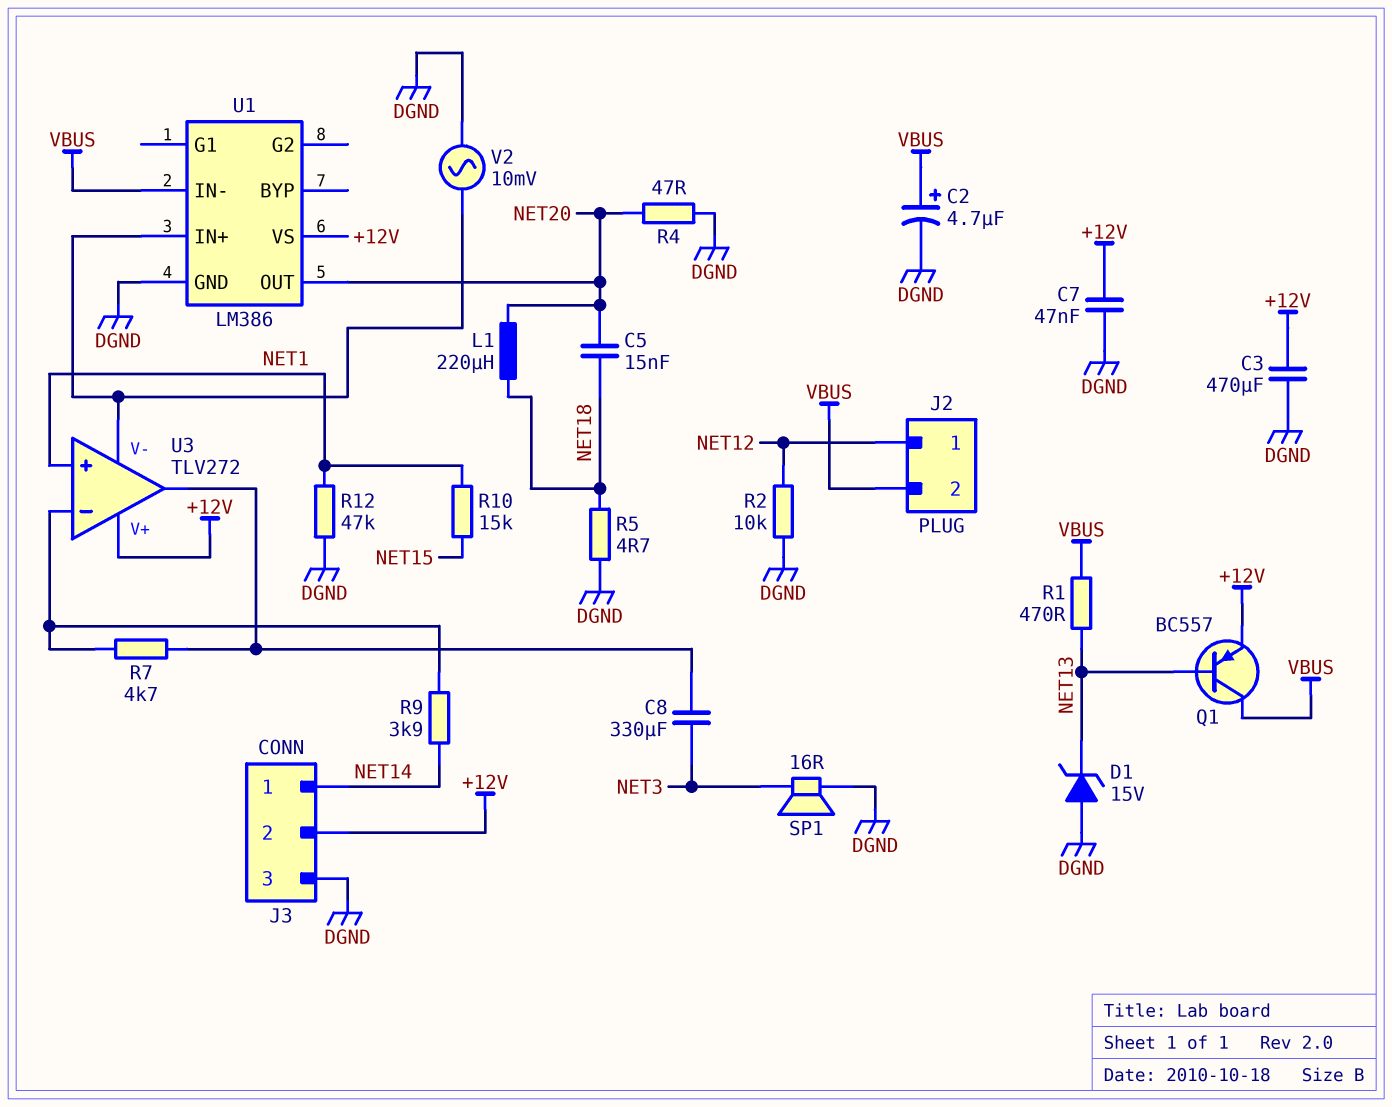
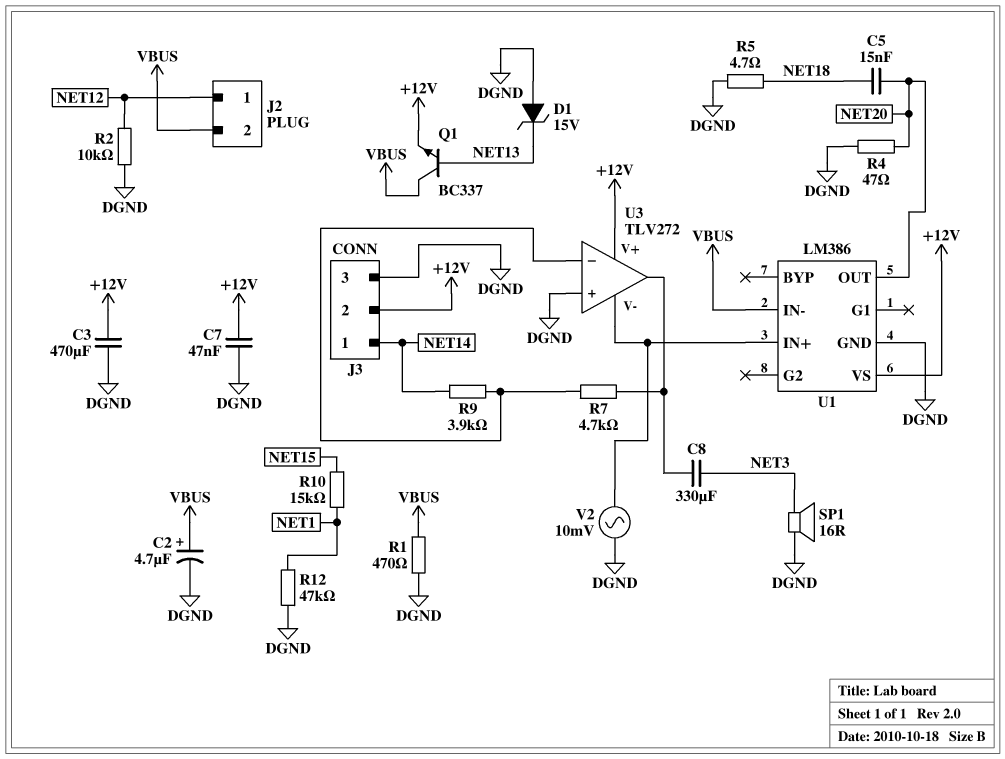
L1: 220uH (NET18, NET20) -> none
Q1: PNP BC557 (B NET13, C VBUS, E +12V) -> NPN BC337 (B NET13, C VBUS, E +12V)
R1: 470 (NET13, VBUS) -> 470 (DGND, VBUS)
U3 pin in+: NET1 -> DGND

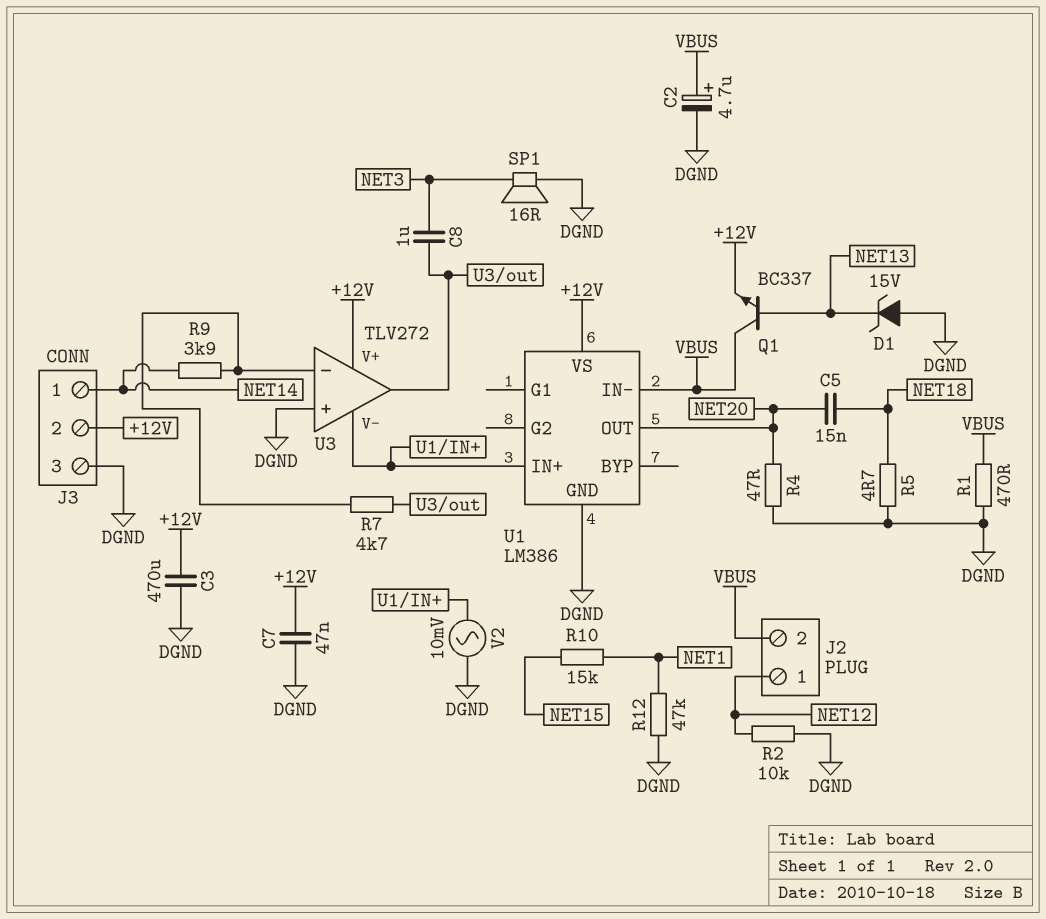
C8: 330uF (NET3, U3/out) -> 1uF (NET3, U3/out)

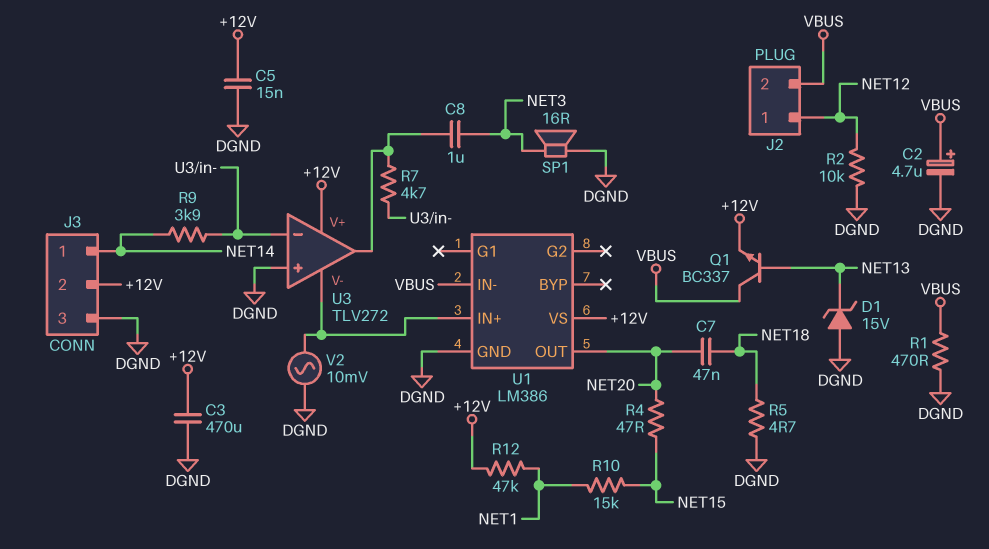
C5: 15nF (NET18, NET20) -> 15nF (+12V, DGND)
C7: 47nF (+12V, DGND) -> 47nF (NET18, NET20)
R4: 47 (DGND, NET20) -> 47 (NET15, NET20)
R12: 47k (DGND, NET1) -> 47k (+12V, NET1)

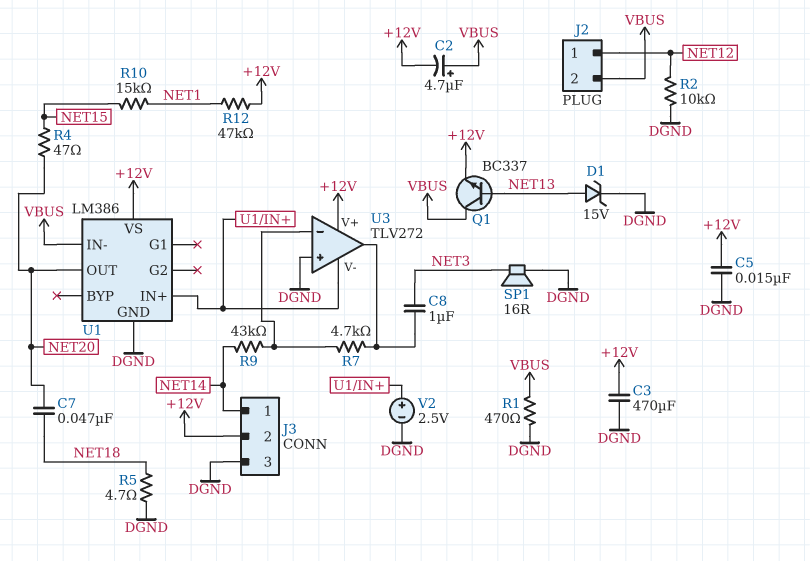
C2: 4.7uF (plus VBUS, minus DGND) -> 4.7uF (plus VBUS, minus +12V)
D1: zener 15V (A DGND, K NET13) -> zener 15V (A NET13, K DGND)
R9: 3.9k (NET14, U3/in-) -> 43k (NET14, U3/in-)
V2: AC 10mV (DGND, U1/IN+) -> 2.5V (plus U1/IN+, minus DGND)

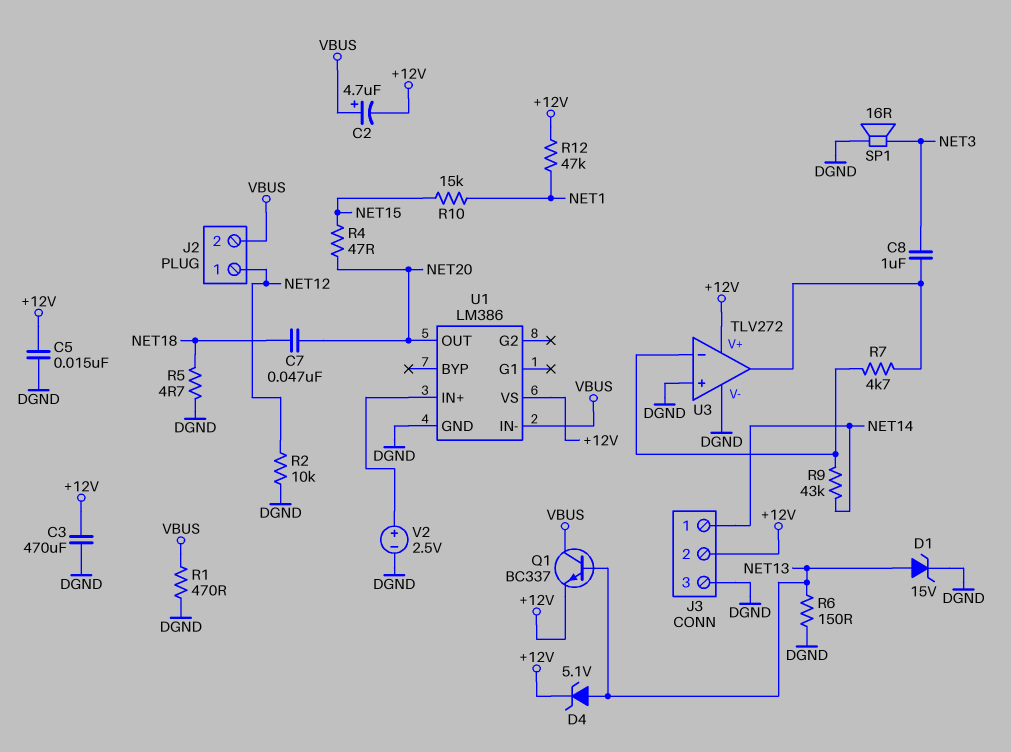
D4: none -> zener 5.1V (A NET13, K +12V)
R6: none -> 150 (DGND, NET13)
U3 pin V-: U1/IN+ -> DGND

